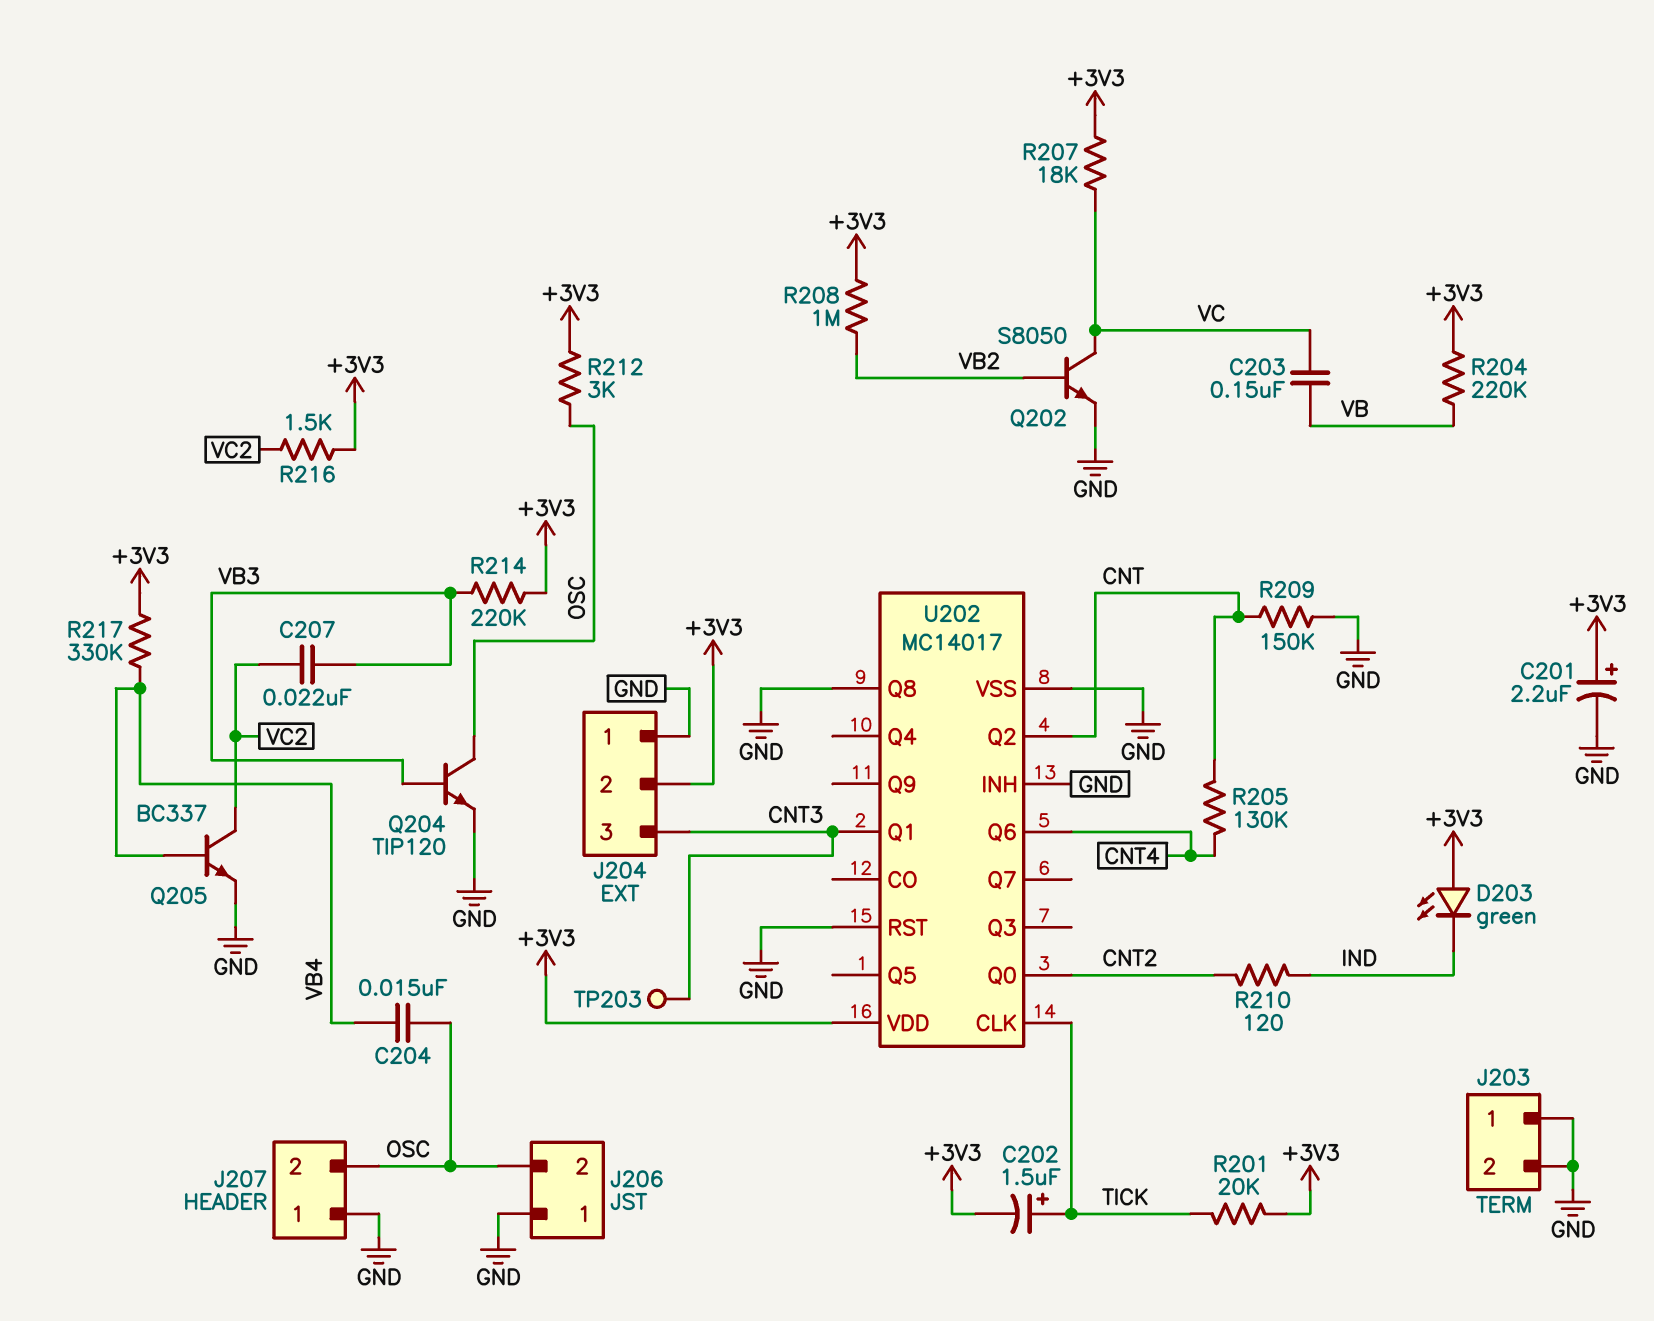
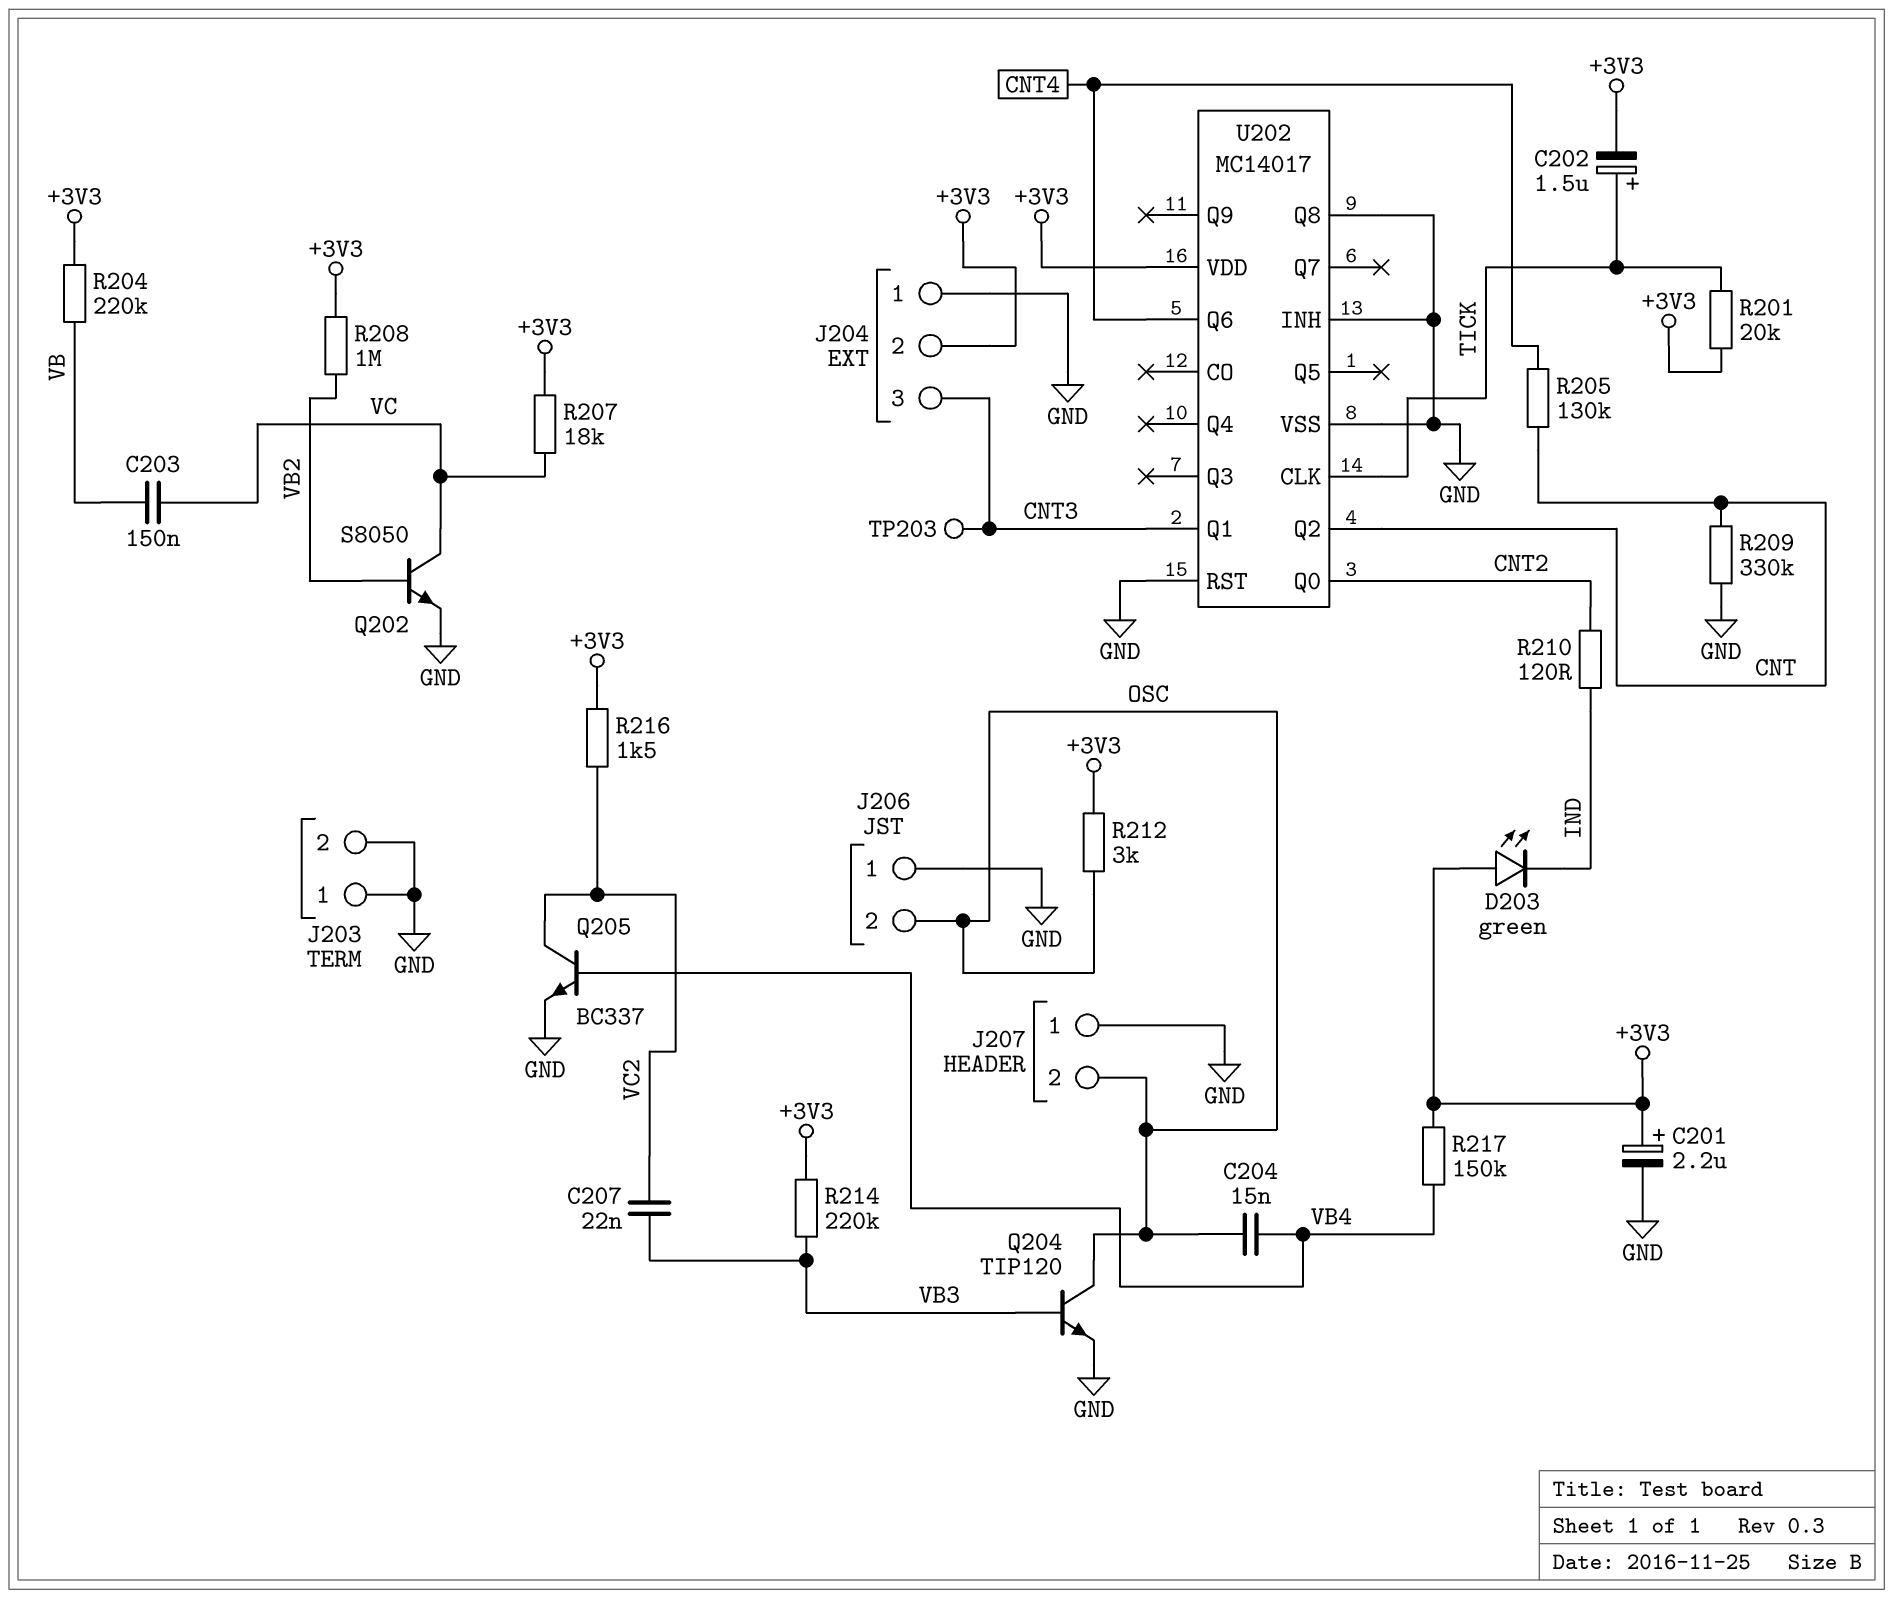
R209: 150k (CNT, GND) -> 330k (CNT, GND)
R217: 330k (+3V3, VB4) -> 150k (+3V3, VB4)

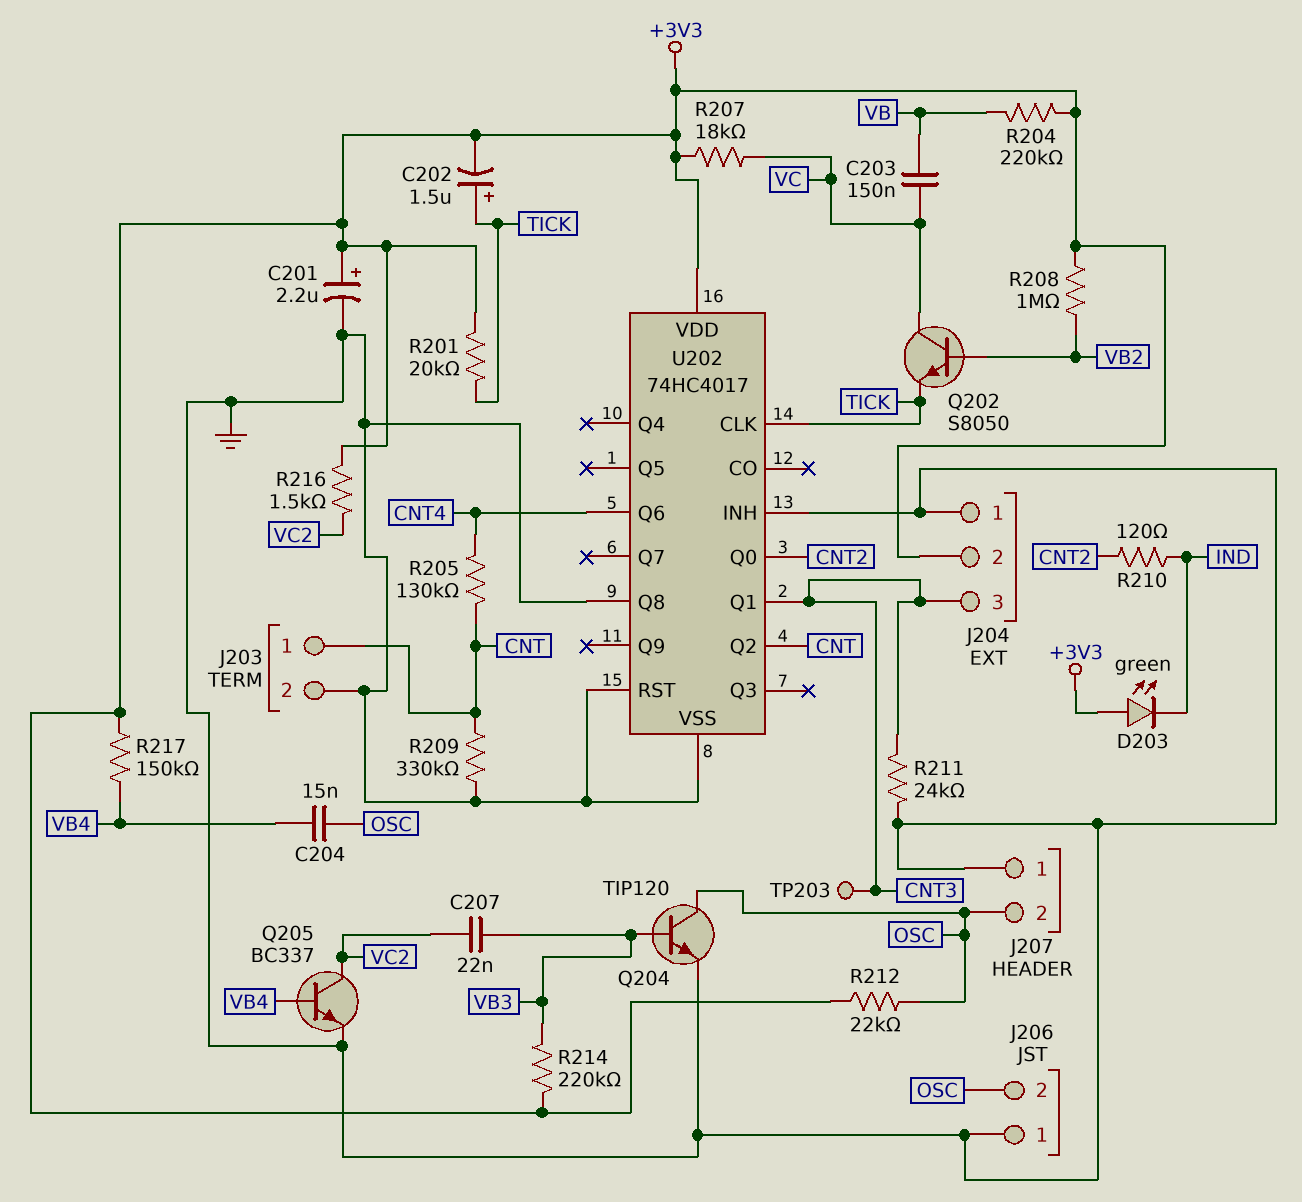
J203 pin 1: GND -> CNT
Q202: NPN S8050 (B VB2, C VC, E GND) -> NPN S8050 (B VB2, C VC, E TICK)
R211: none -> 24k (CNT3, GND)
R212: 3k (+3V3, OSC) -> 22k (+3V3, OSC)
U202: MC14017 -> 74HC4017

